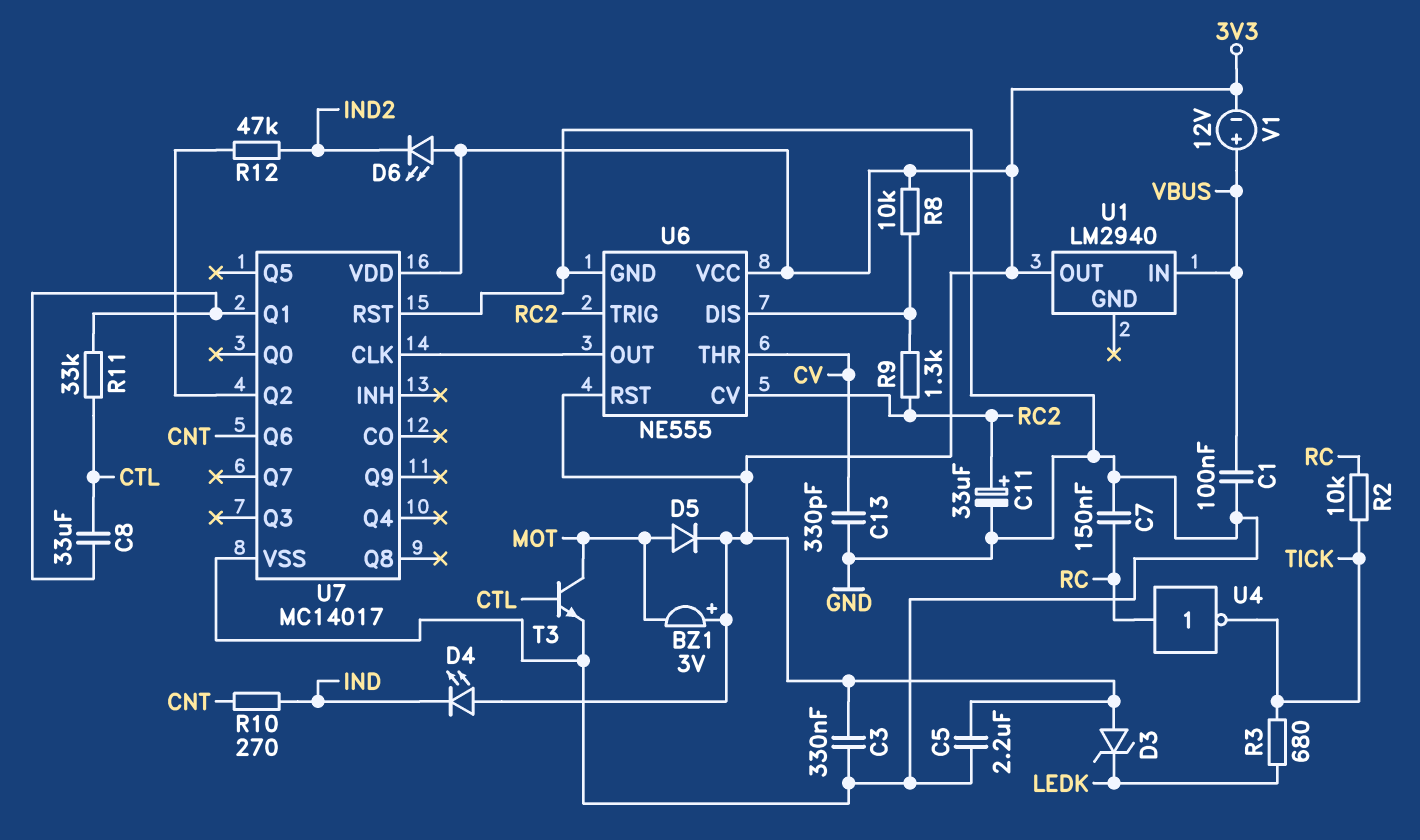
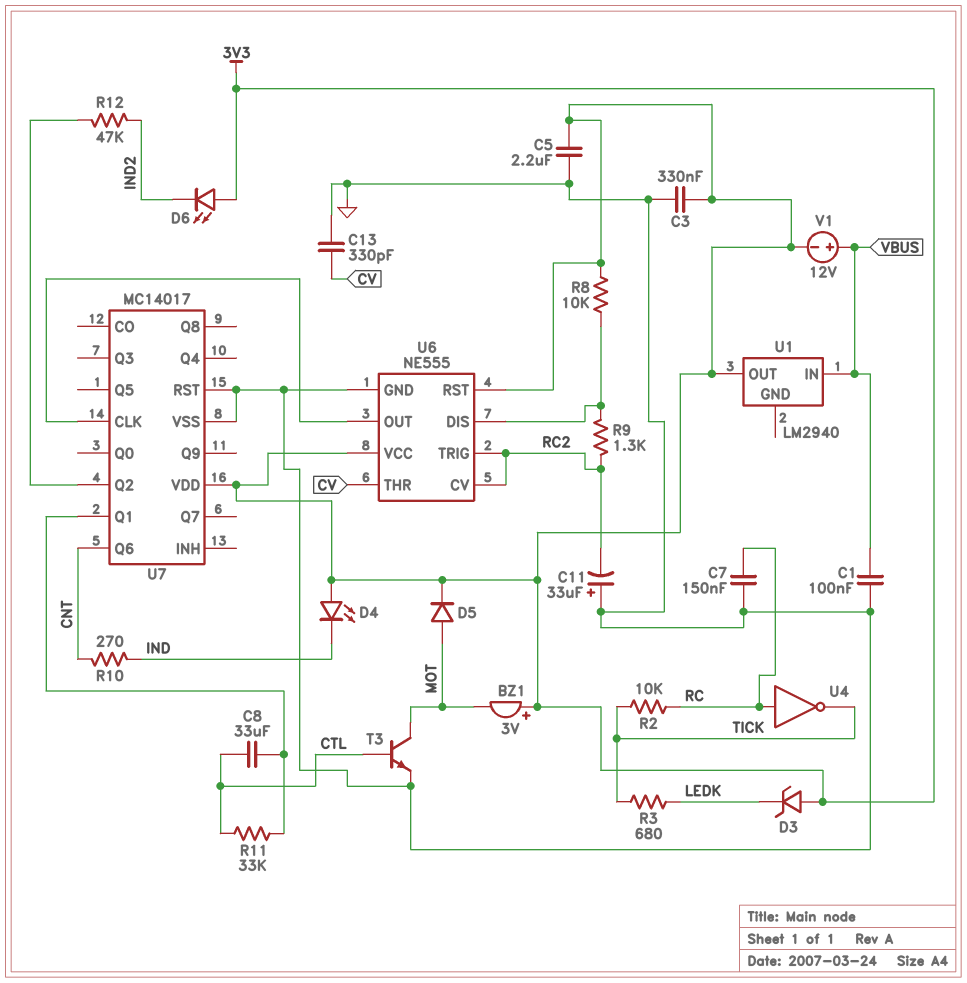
C11: 33uF (plus RC2, minus GND) -> 33uF (plus GND, minus RC2)

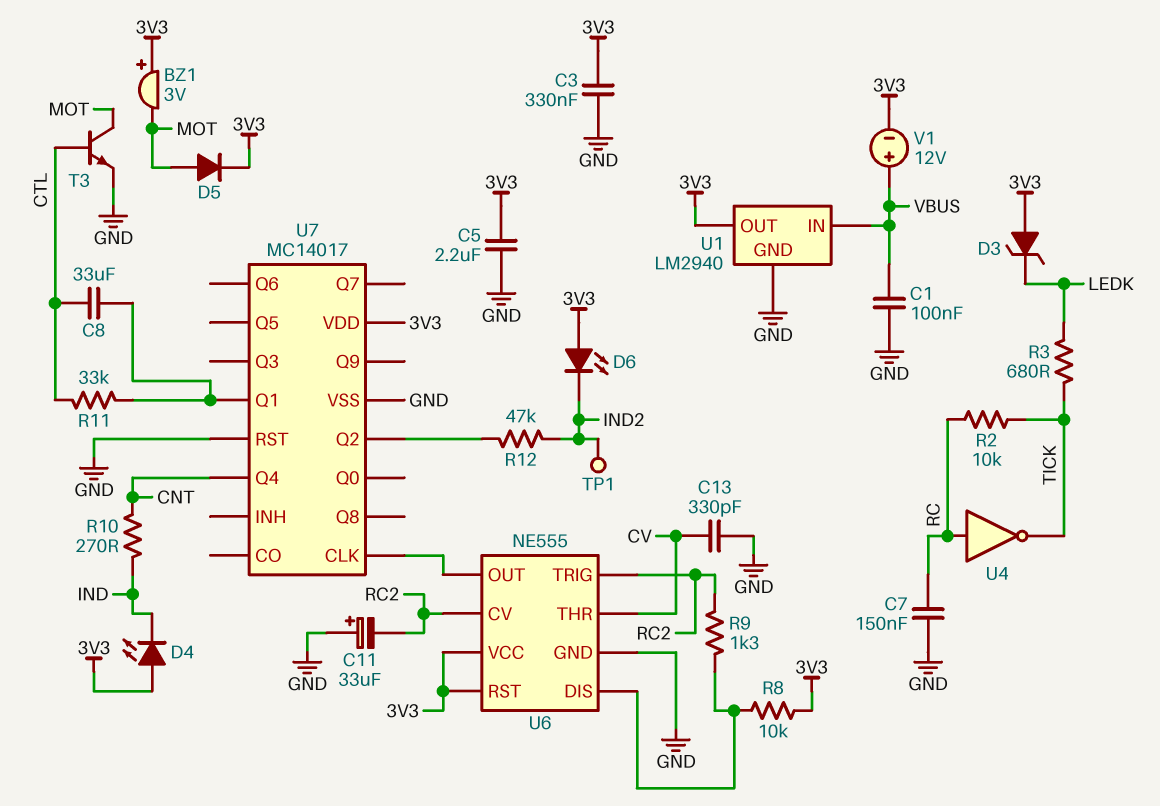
TP1: none -> test point (IND2)
U1 pin GND: none -> GND
U7 pin Q4: none -> CNT
U7 pin Q6: CNT -> none

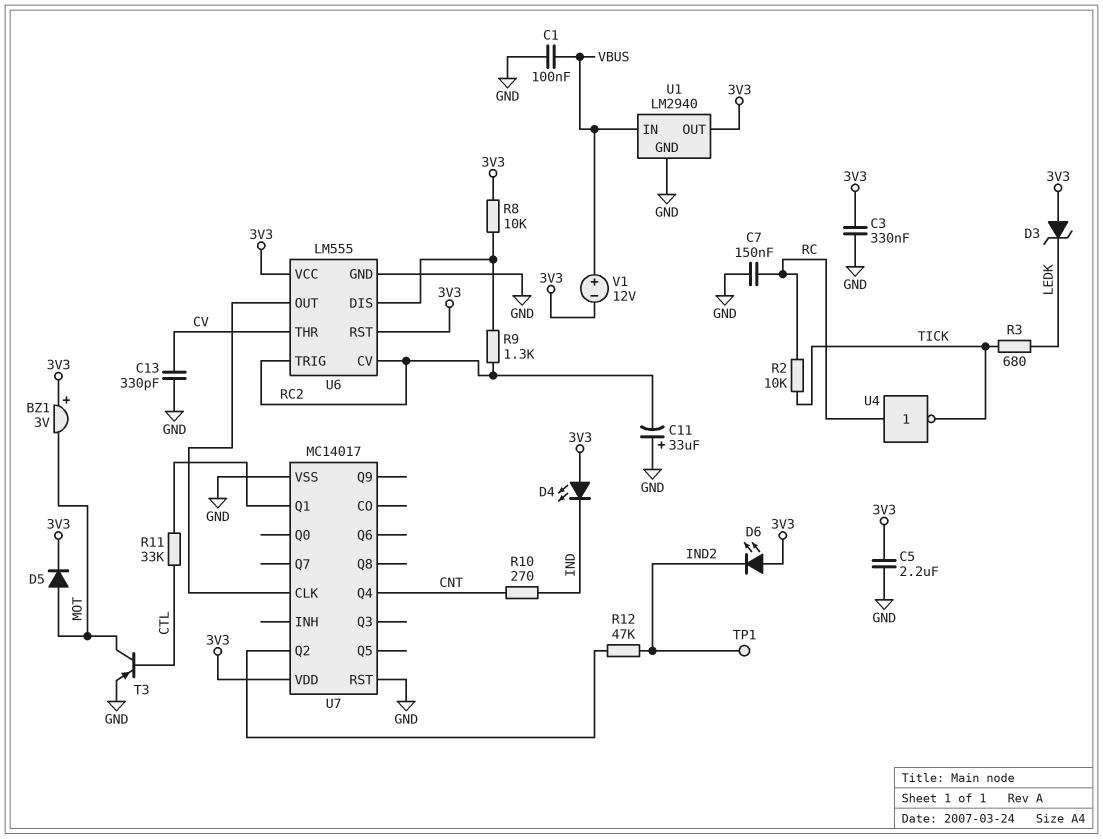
C8: 33uF (CTL, U7/Q1) -> none
T3: NPN (B CTL, C MOT, E GND) -> PNP (B CTL, C MOT, E GND)
U6: NE555 -> LM555

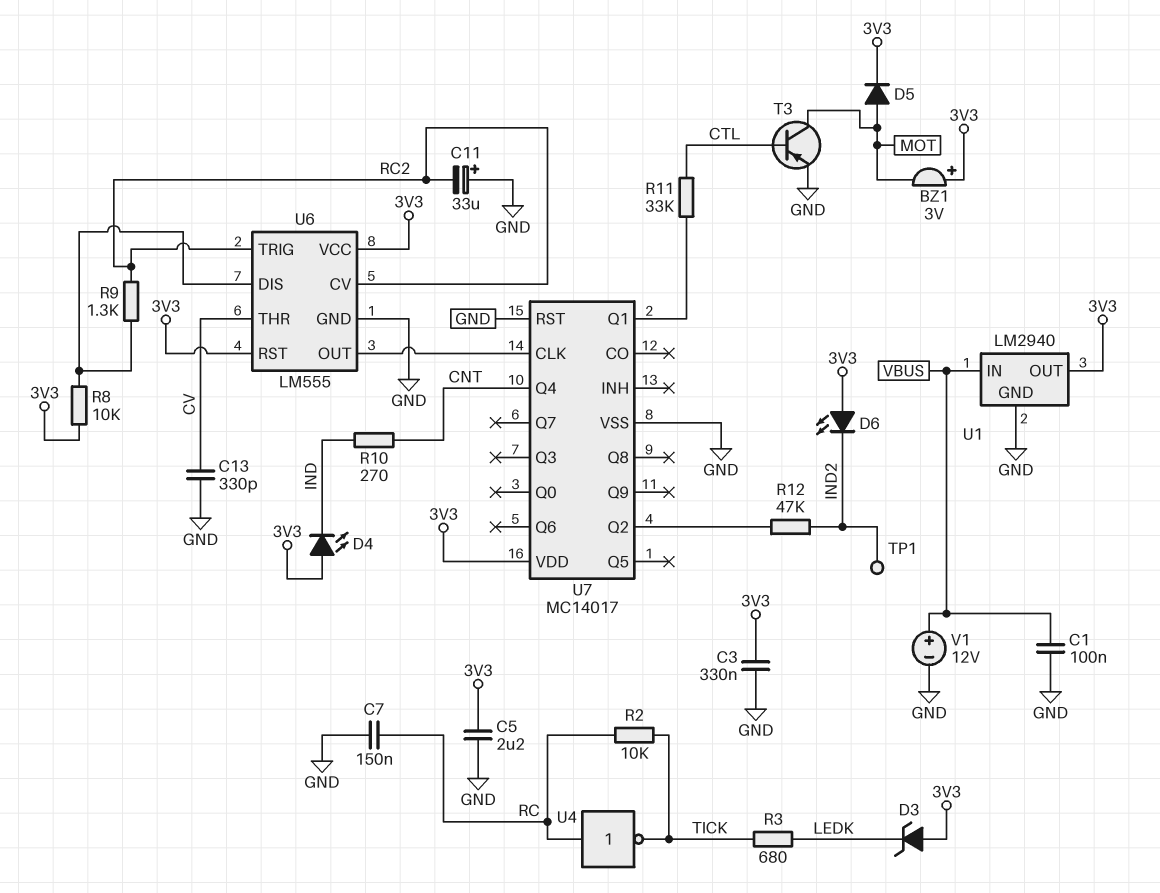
V1: 12V (plus VBUS, minus 3V3) -> 12V (plus VBUS, minus GND)

